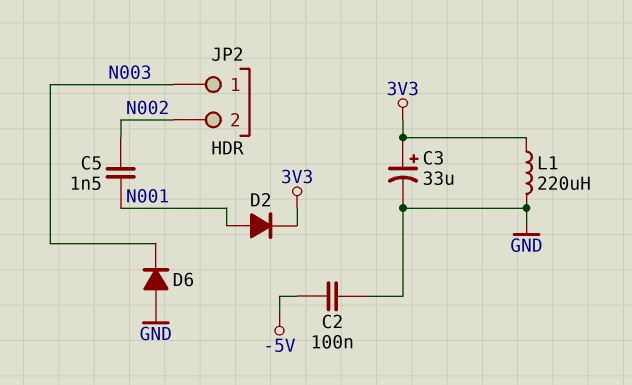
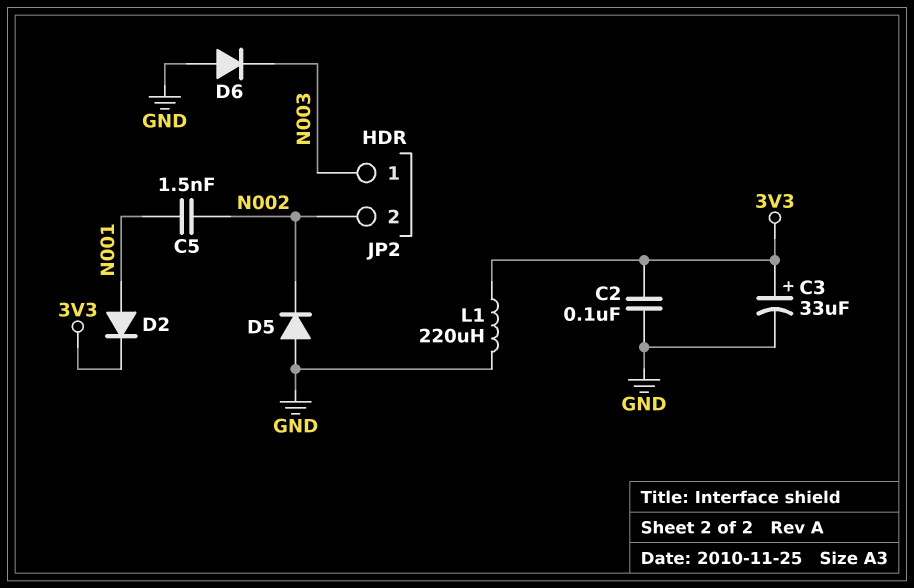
C2: 100nF (-5V, GND) -> 100nF (3V3, GND)
D5: none -> diode (A GND, K N002)

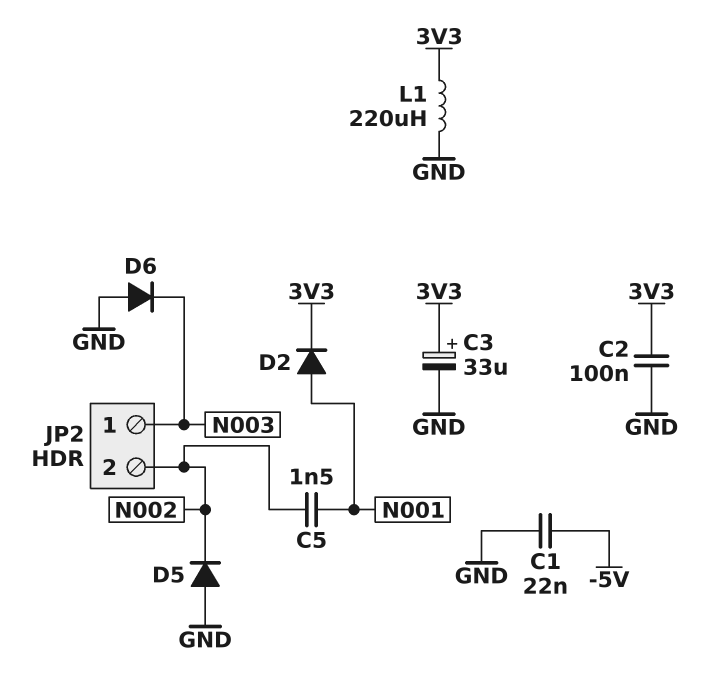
C1: none -> 22nF (-5V, GND)

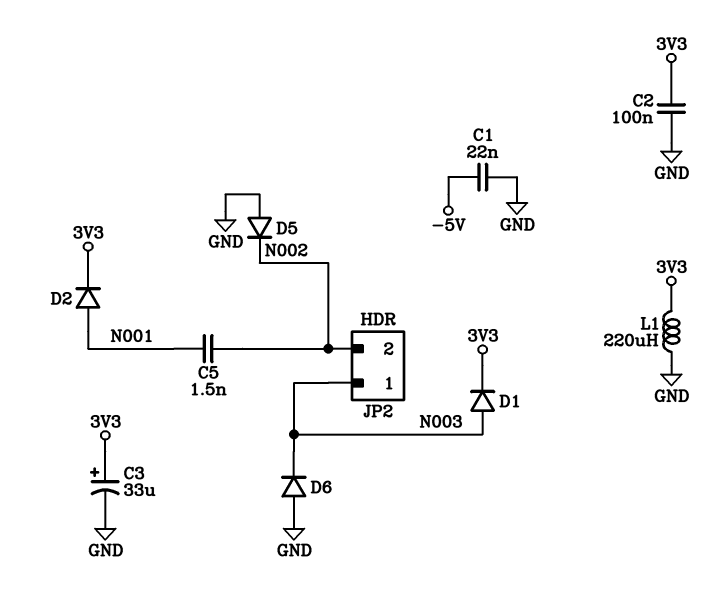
D1: none -> diode (A N003, K 3V3)

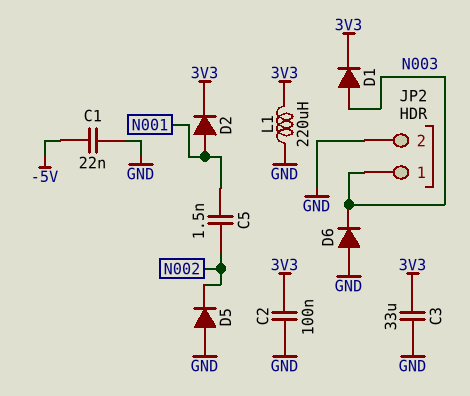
C3: 33uF (plus 3V3, minus GND) -> 33uF (3V3, GND)
JP2 pin 2: N002 -> GND

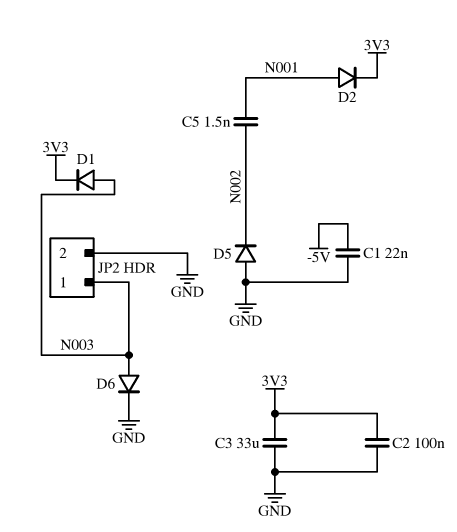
D6: diode (A GND, K N003) -> diode (A N003, K GND)
L1: 220uH (3V3, GND) -> none

